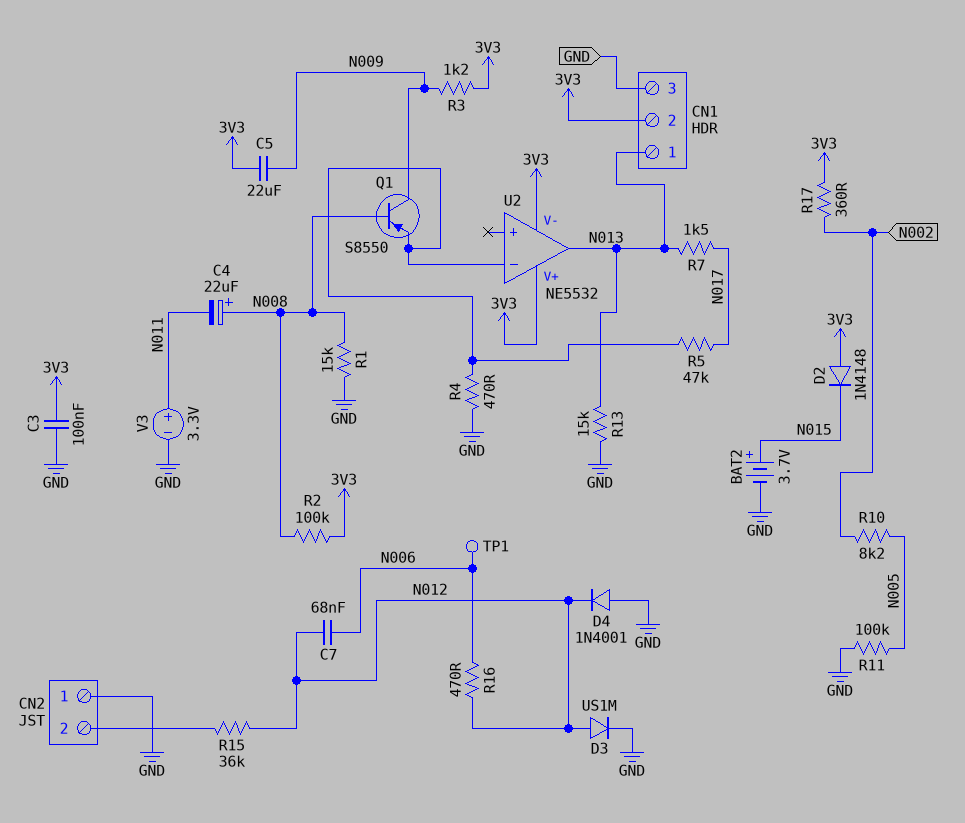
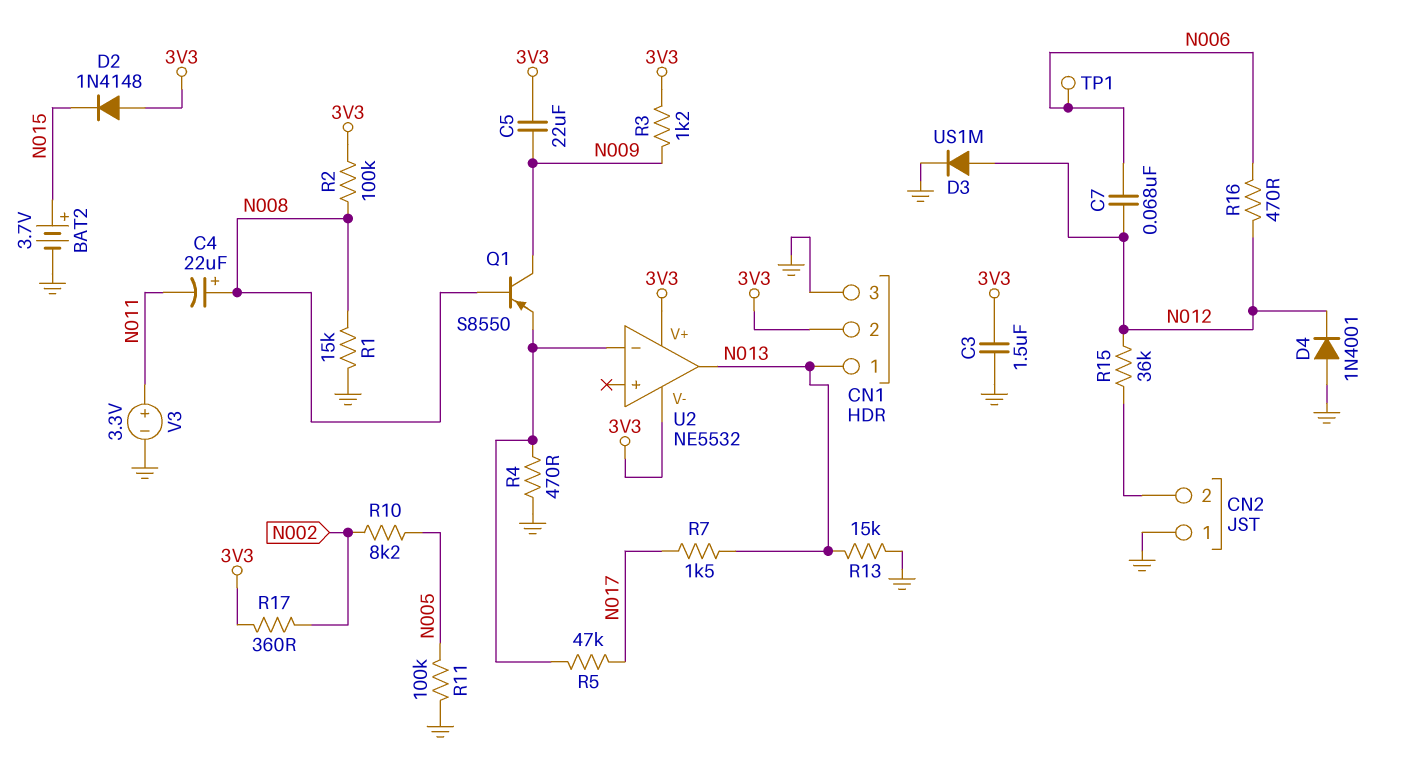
C3: 100nF (3V3, GND) -> 1.5uF (3V3, GND)

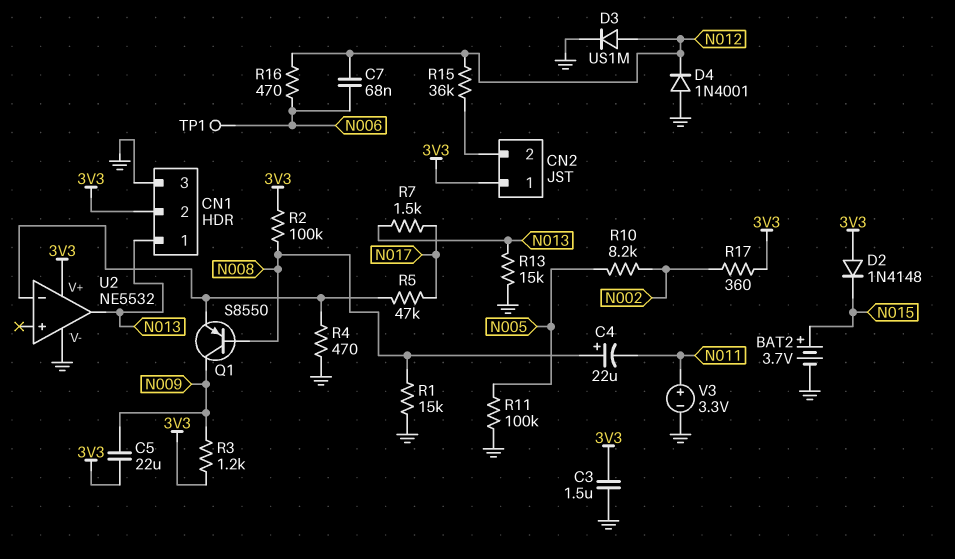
CN2 pin 1: GND -> 3V3
U2 pin V-: 3V3 -> GND

